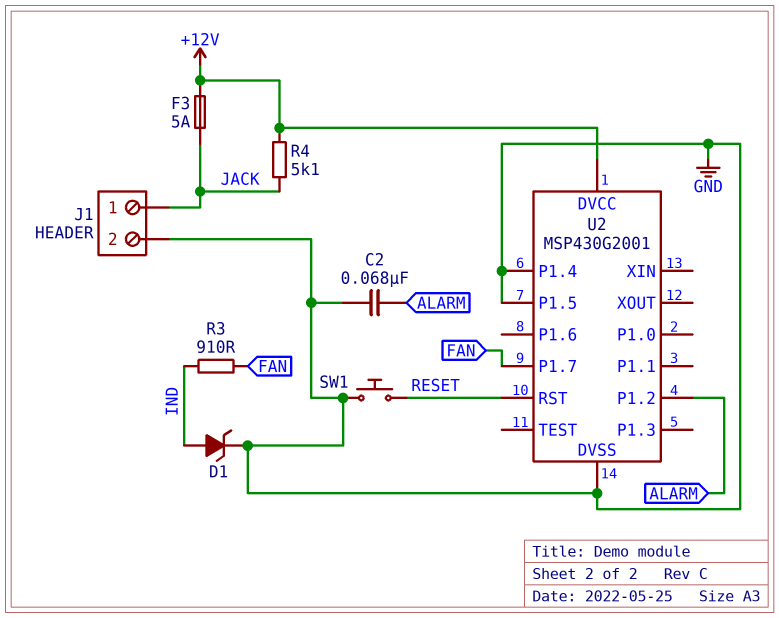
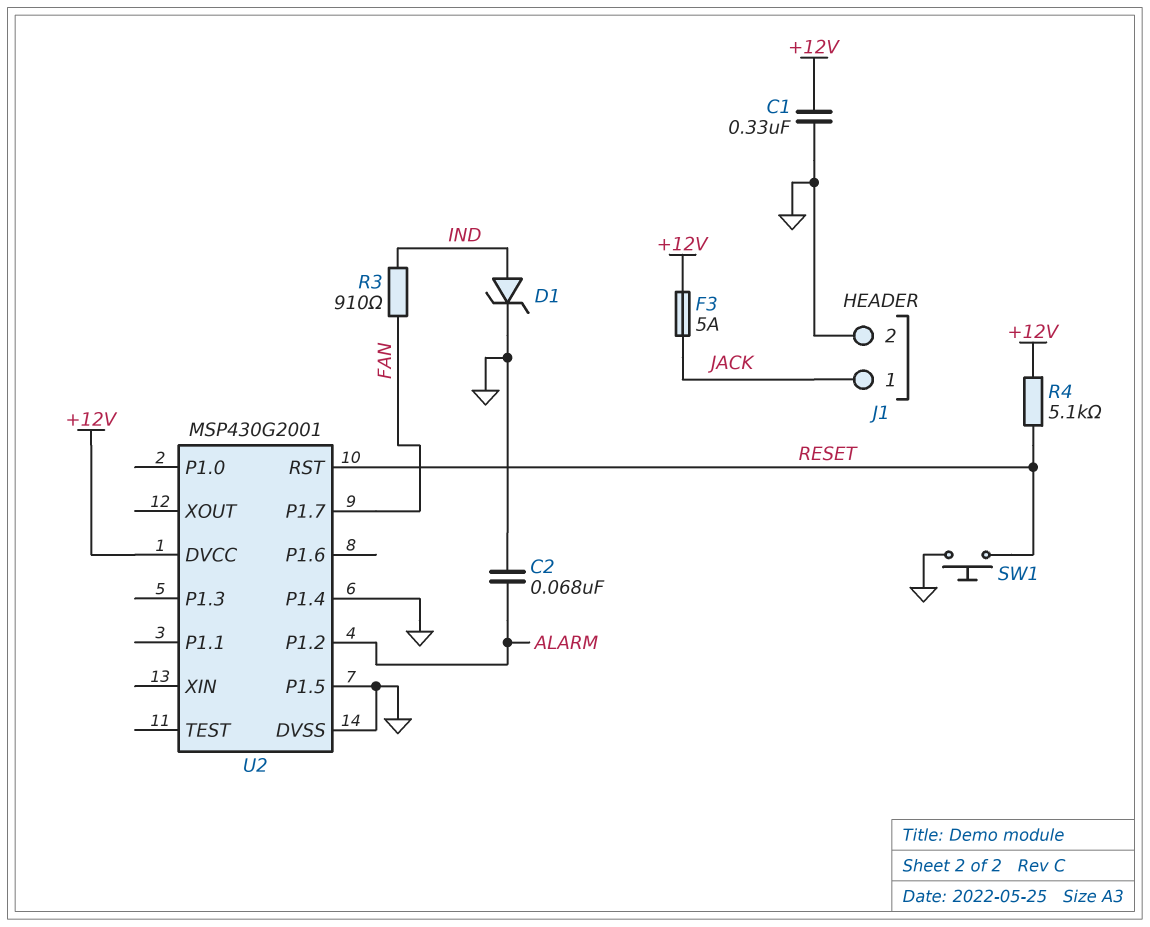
C1: none -> 330nF (+12V, GND)
R4: 5.1k (+12V, JACK) -> 5.1k (+12V, RESET)

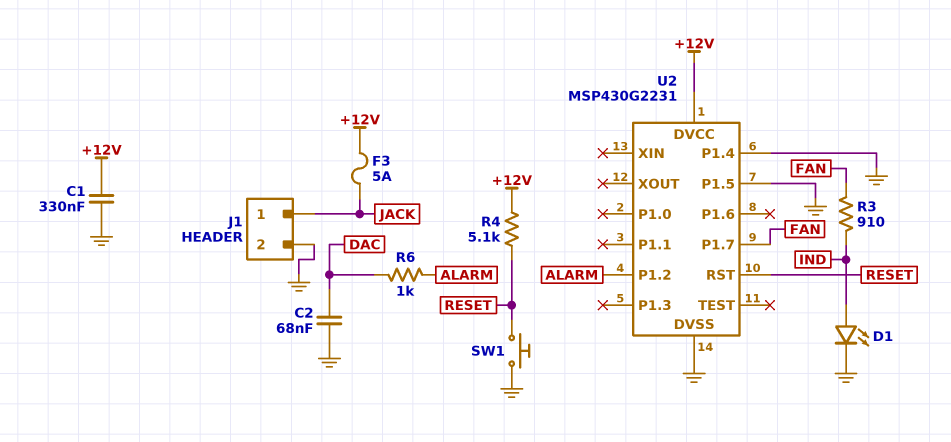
C2: 68nF (ALARM, GND) -> 68nF (DAC, GND)
D1: zener (A IND, K GND) -> LED (A IND, K GND)
R6: none -> 1k (ALARM, DAC)
U2: MSP430G2001 -> MSP430G2231

